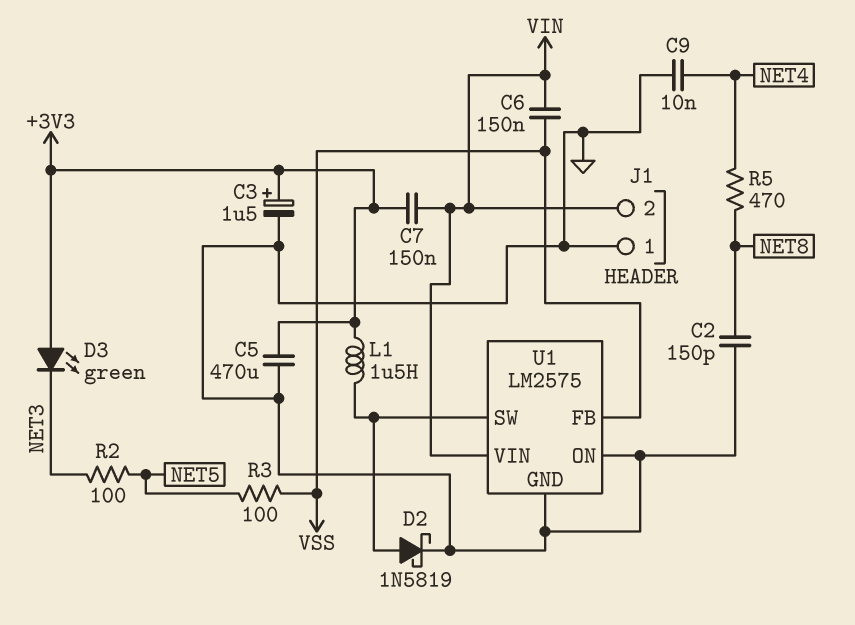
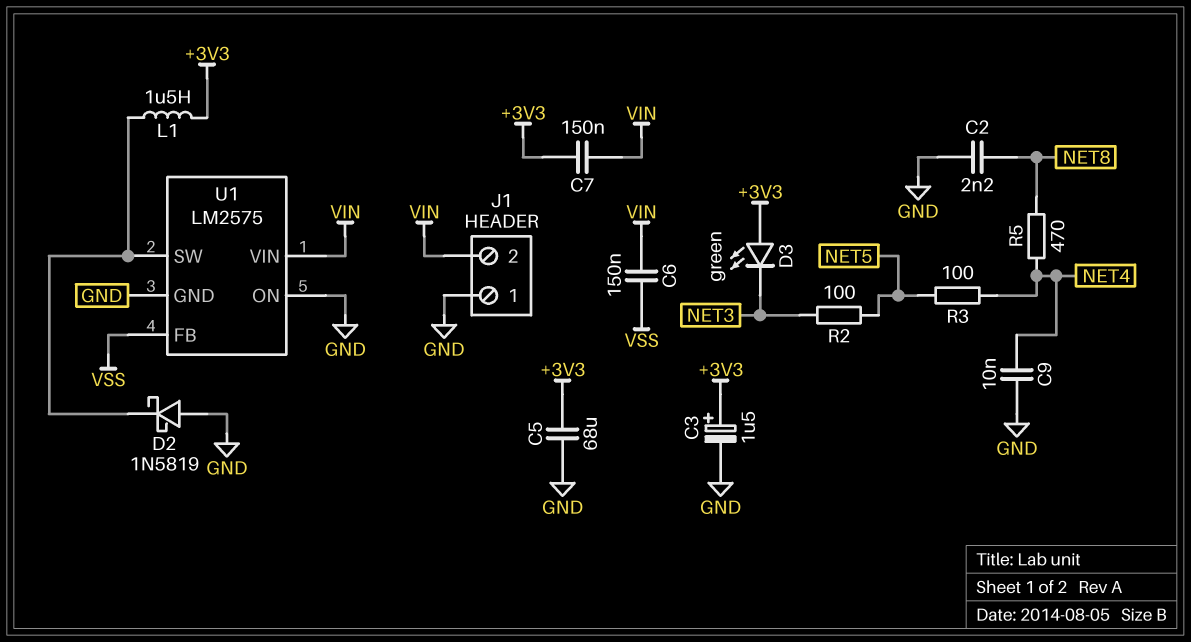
C2: 150pF (GND, NET8) -> 2.2nF (GND, NET8)
C5: 470uF (+3V3, GND) -> 68uF (+3V3, GND)
D2: schottky 1N5819 (A U1/SW, K GND) -> schottky 1N5819 (A GND, K U1/SW)
R3: 100 (NET5, VSS) -> 100 (NET4, NET5)

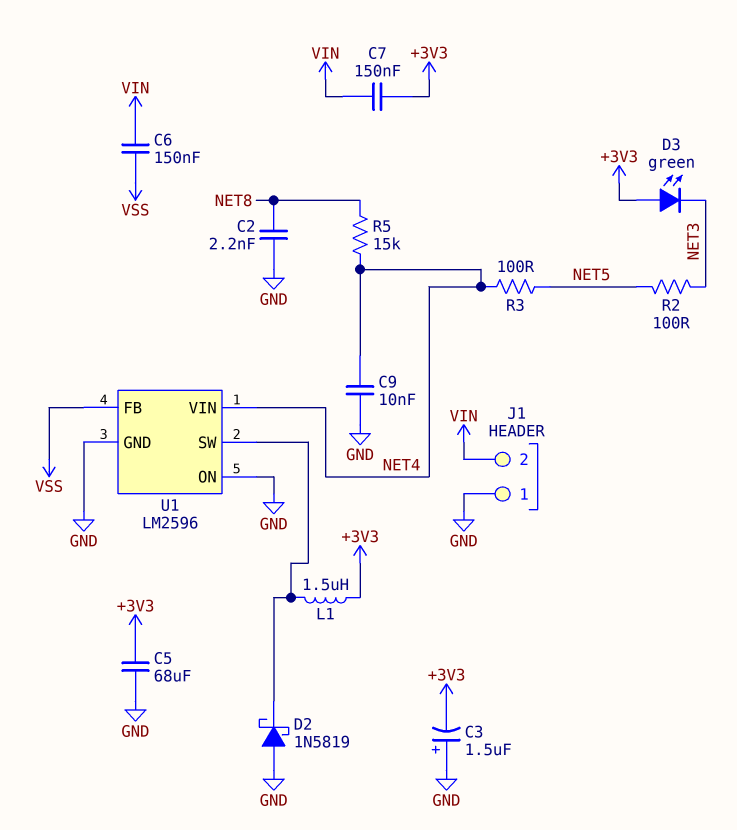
C3: 1.5uF (plus +3V3, minus GND) -> 1.5uF (plus GND, minus +3V3)
R5: 470 (NET4, NET8) -> 15k (NET4, NET8)
U1: LM2575 -> LM2596
U1 pin VIN: VIN -> NET4

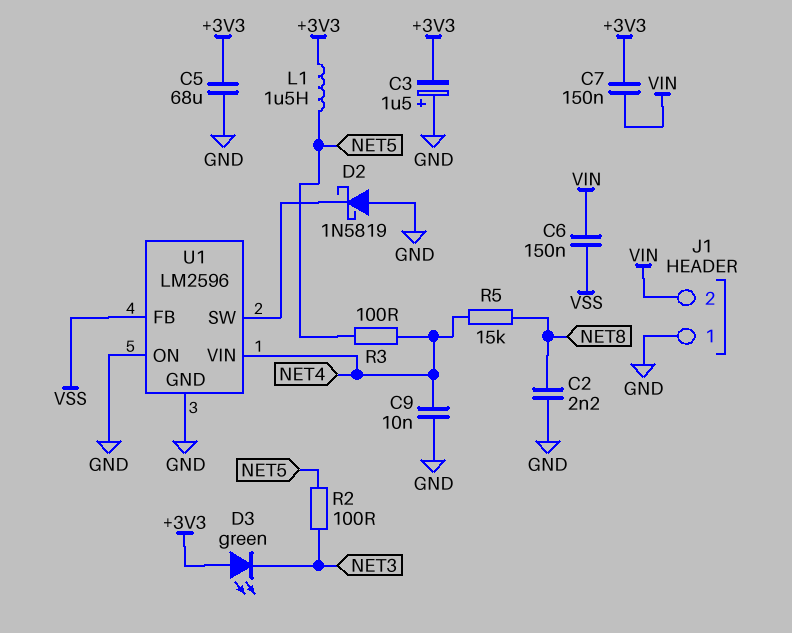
L1: 1.5uH (+3V3, U1/SW) -> 1.5uH (+3V3, NET5)

